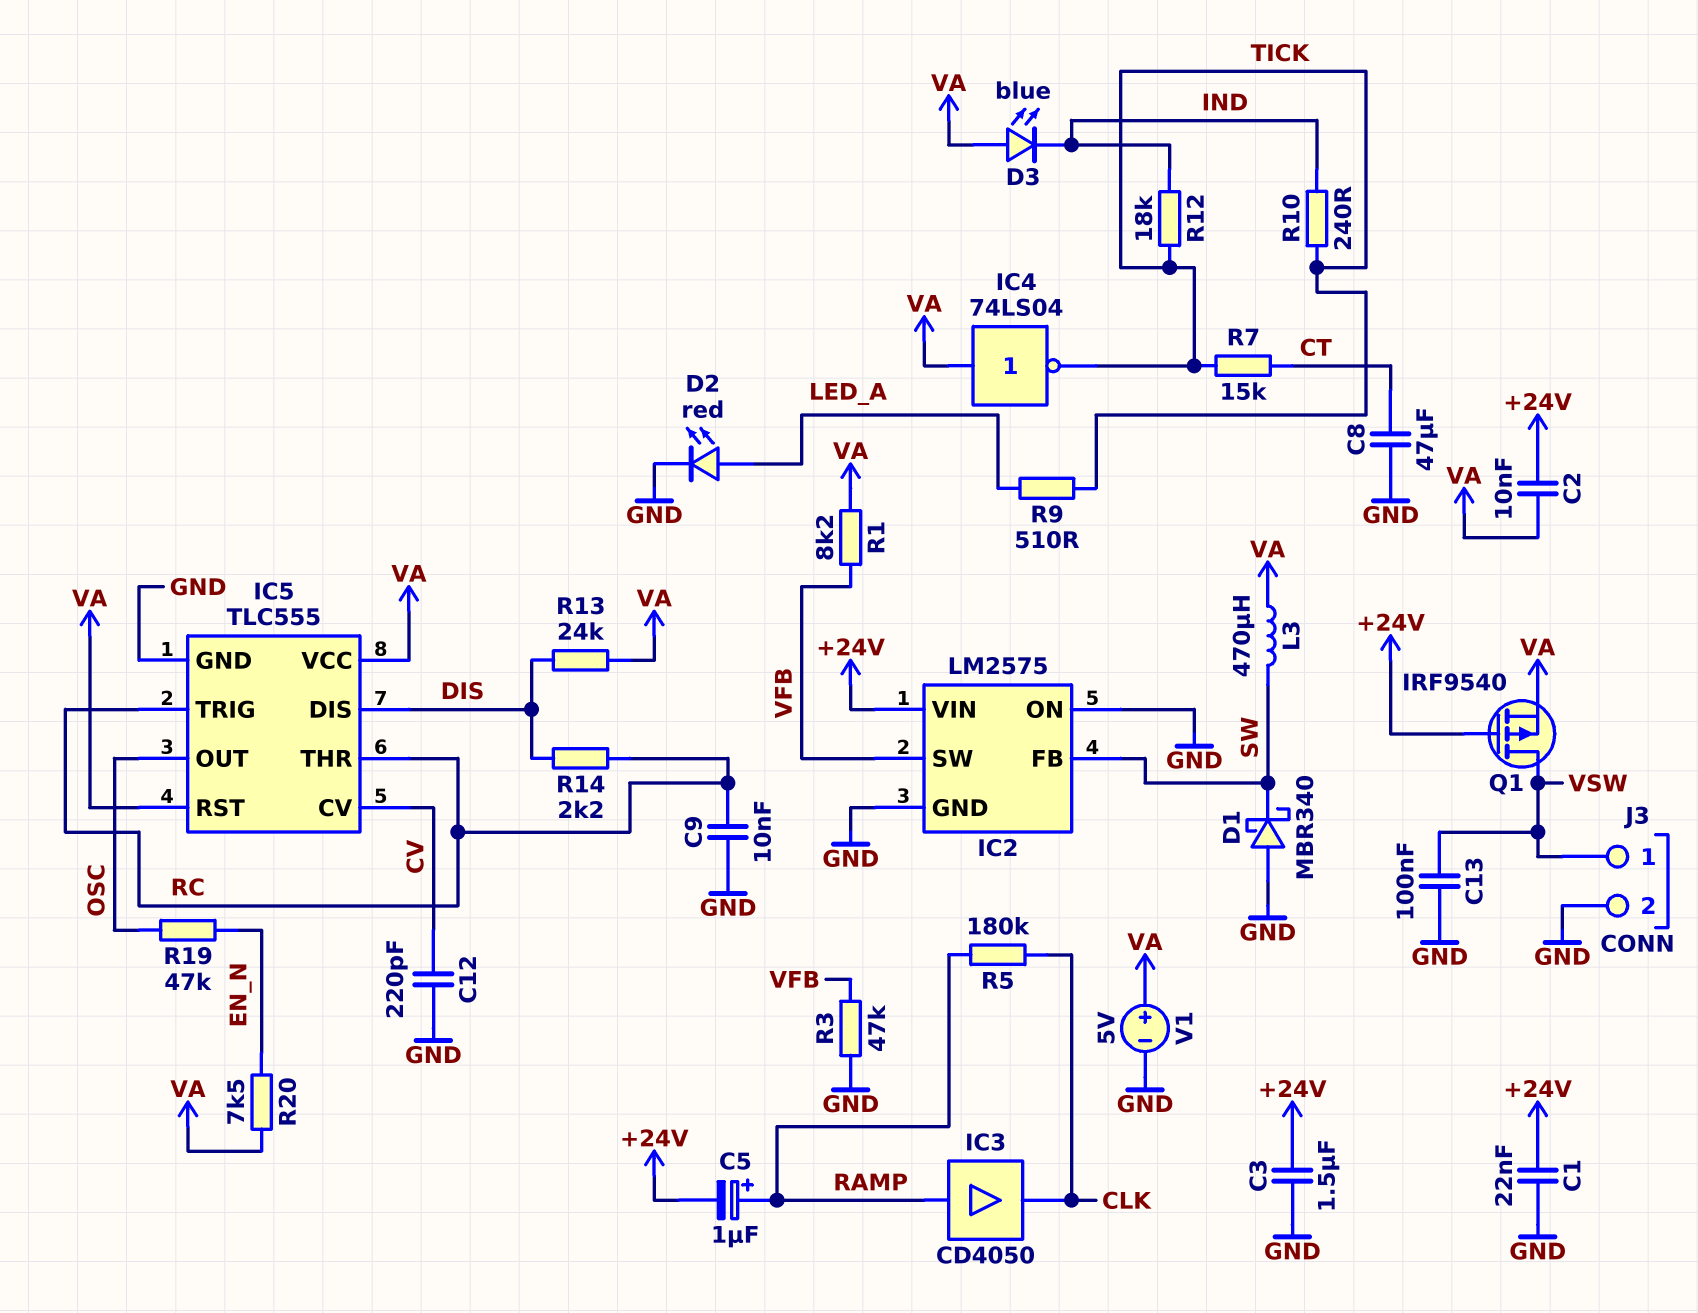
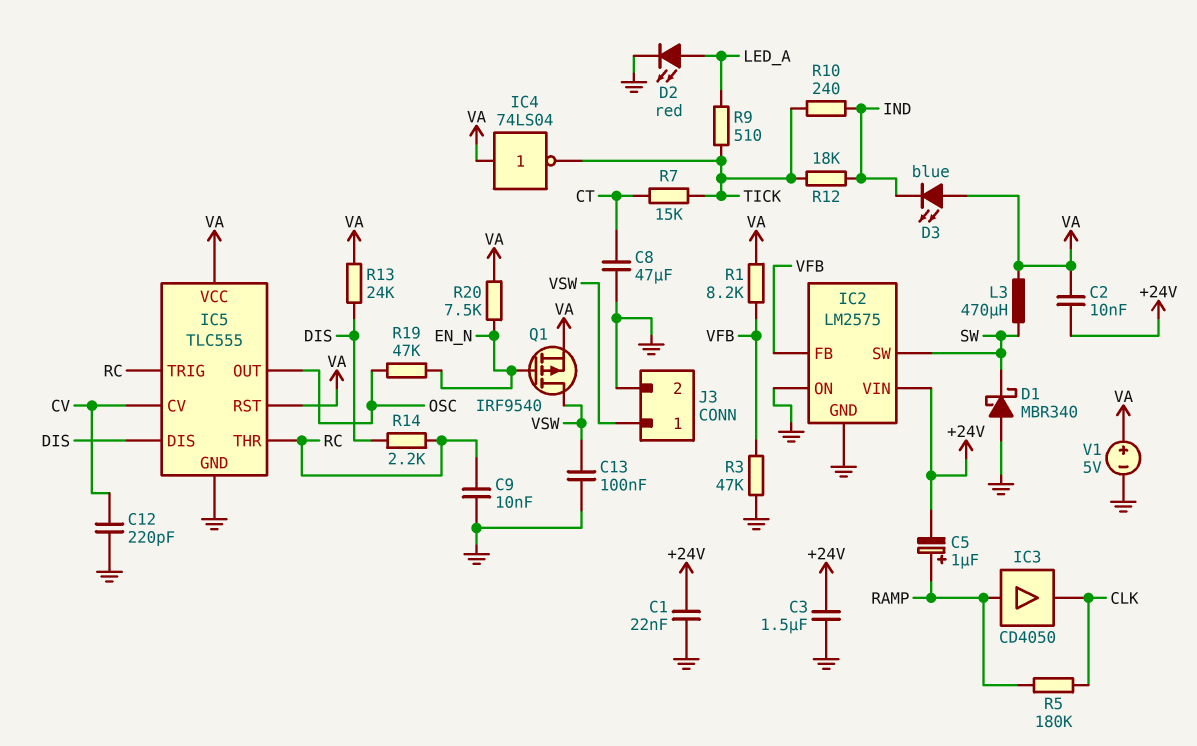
IC2 pin FB: SW -> VFB
IC2 pin SW: VFB -> SW
Q1: PMOS IRF9540 (G +24V, D VSW, S VA) -> PMOS IRF9540 (G EN_N, D VSW, S VA)

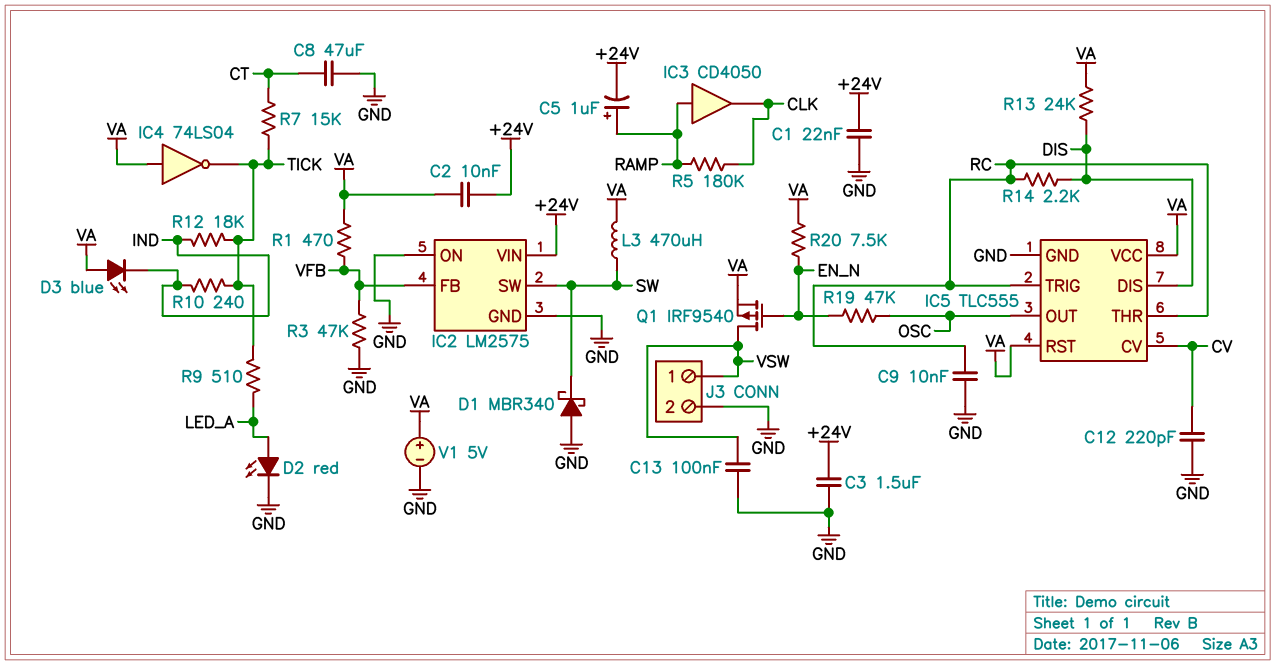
R1: 8.2k (VA, VFB) -> 470 (VA, VFB)

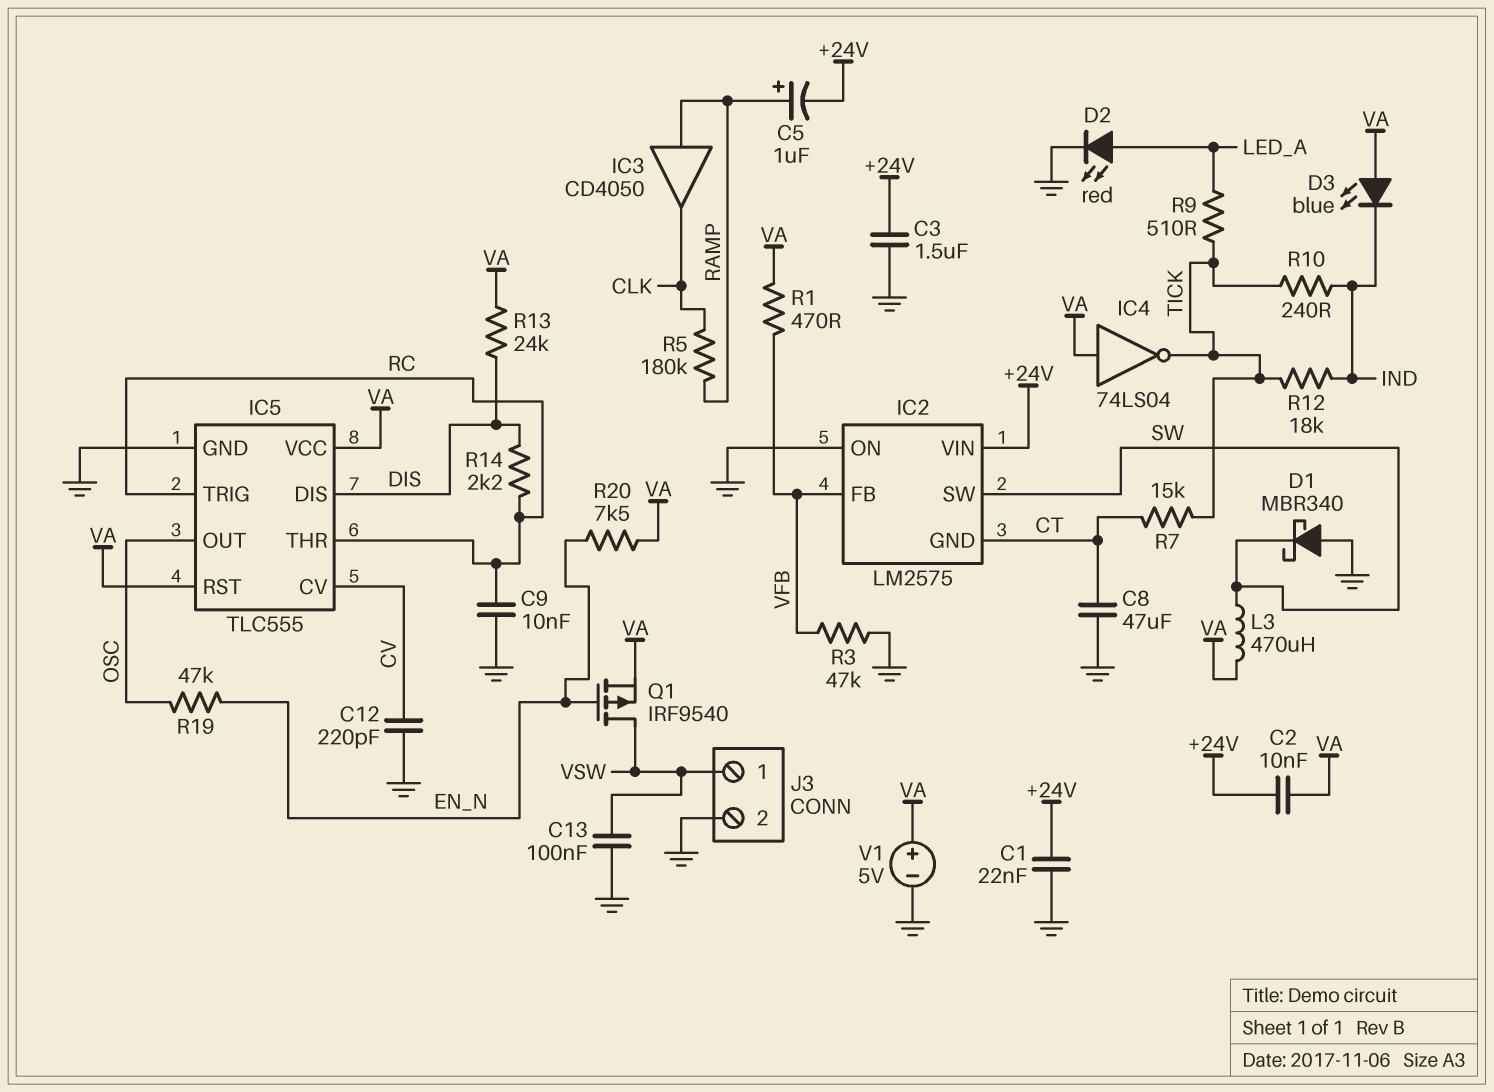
IC2 pin GND: GND -> CT

